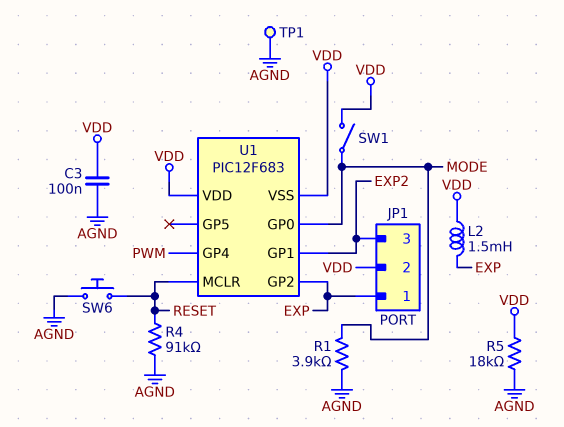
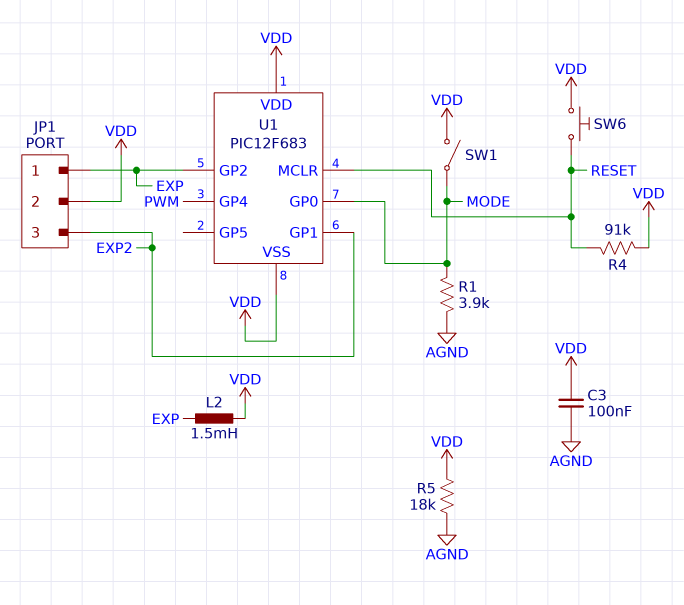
R4: 91k (AGND, RESET) -> 91k (RESET, VDD)
SW6: button (AGND, RESET) -> button (RESET, VDD)
TP1: test point (AGND) -> none

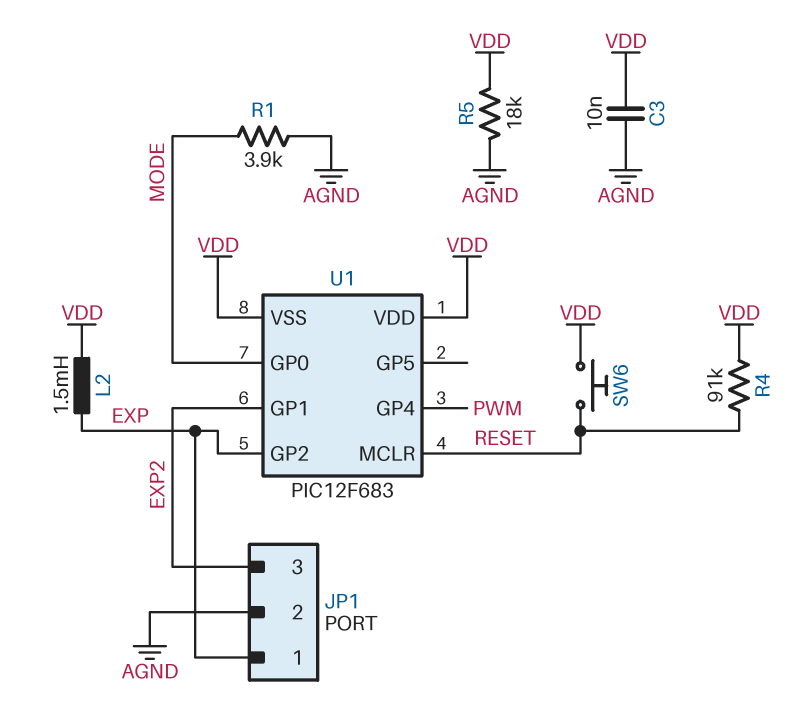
C3: 100nF (AGND, VDD) -> 10nF (AGND, VDD)
JP1 pin 2: VDD -> AGND
SW1: switch (MODE, VDD) -> none

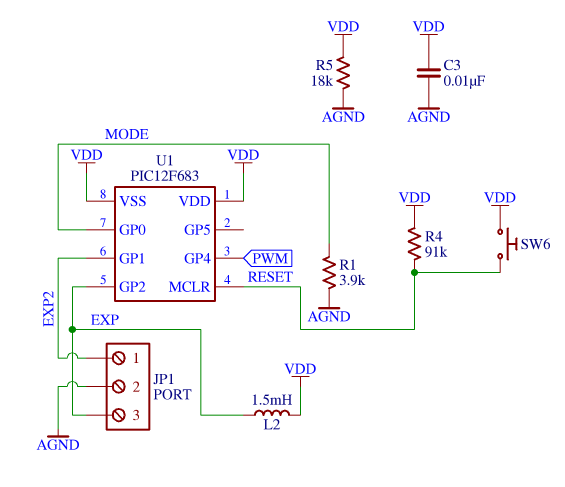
JP1 pin 1: EXP -> EXP2
JP1 pin 3: EXP2 -> EXP

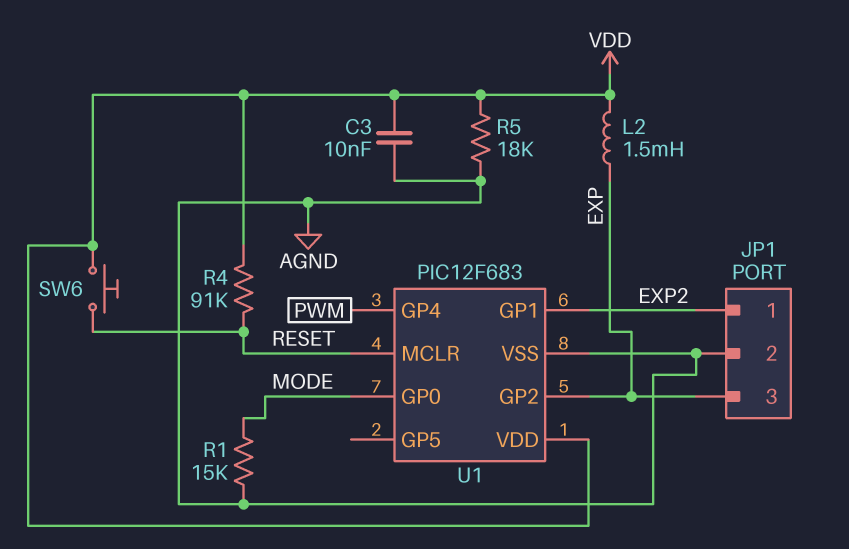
R1: 3.9k (AGND, MODE) -> 15k (AGND, MODE)
U1 pin VSS: VDD -> AGND

